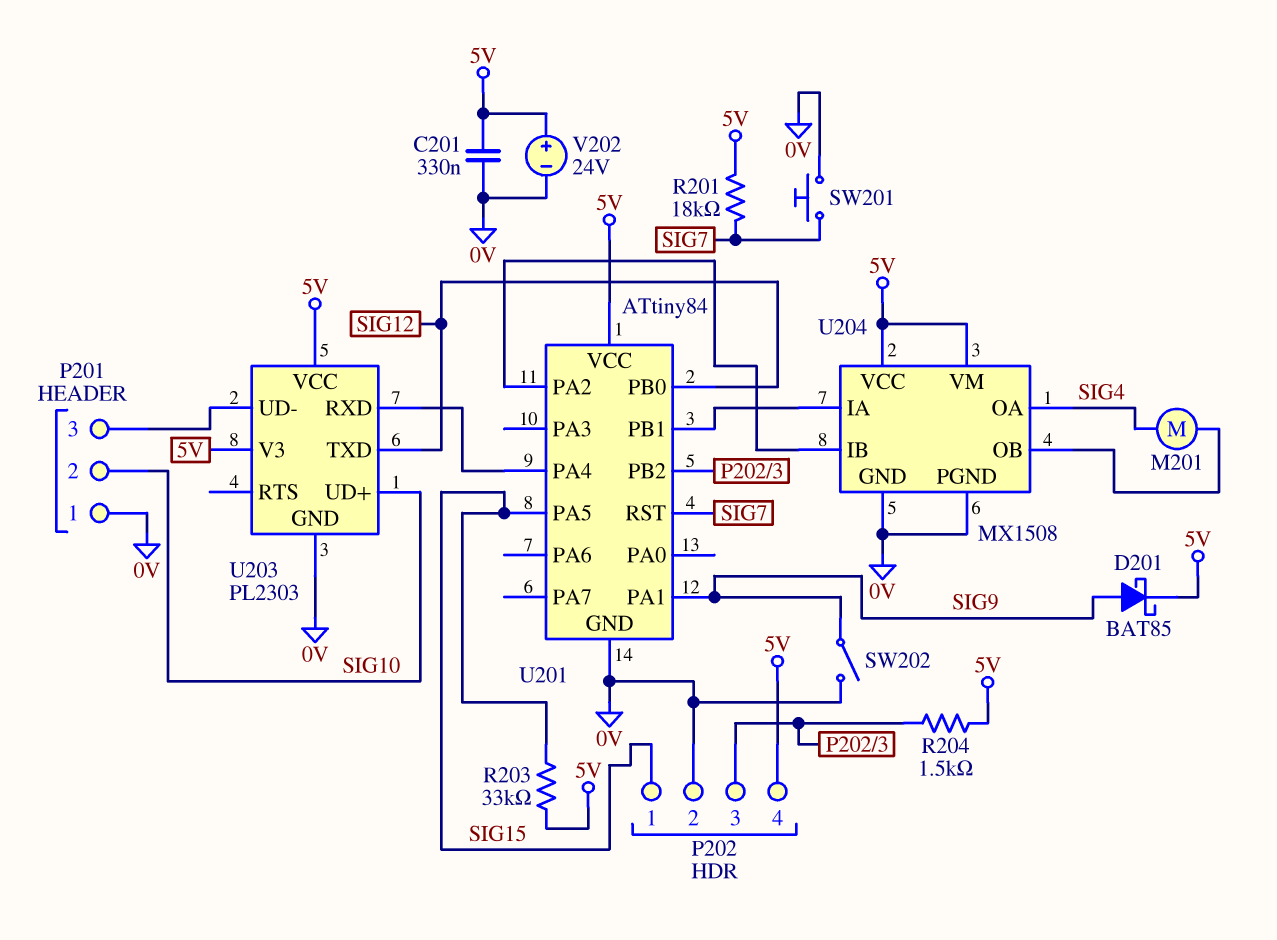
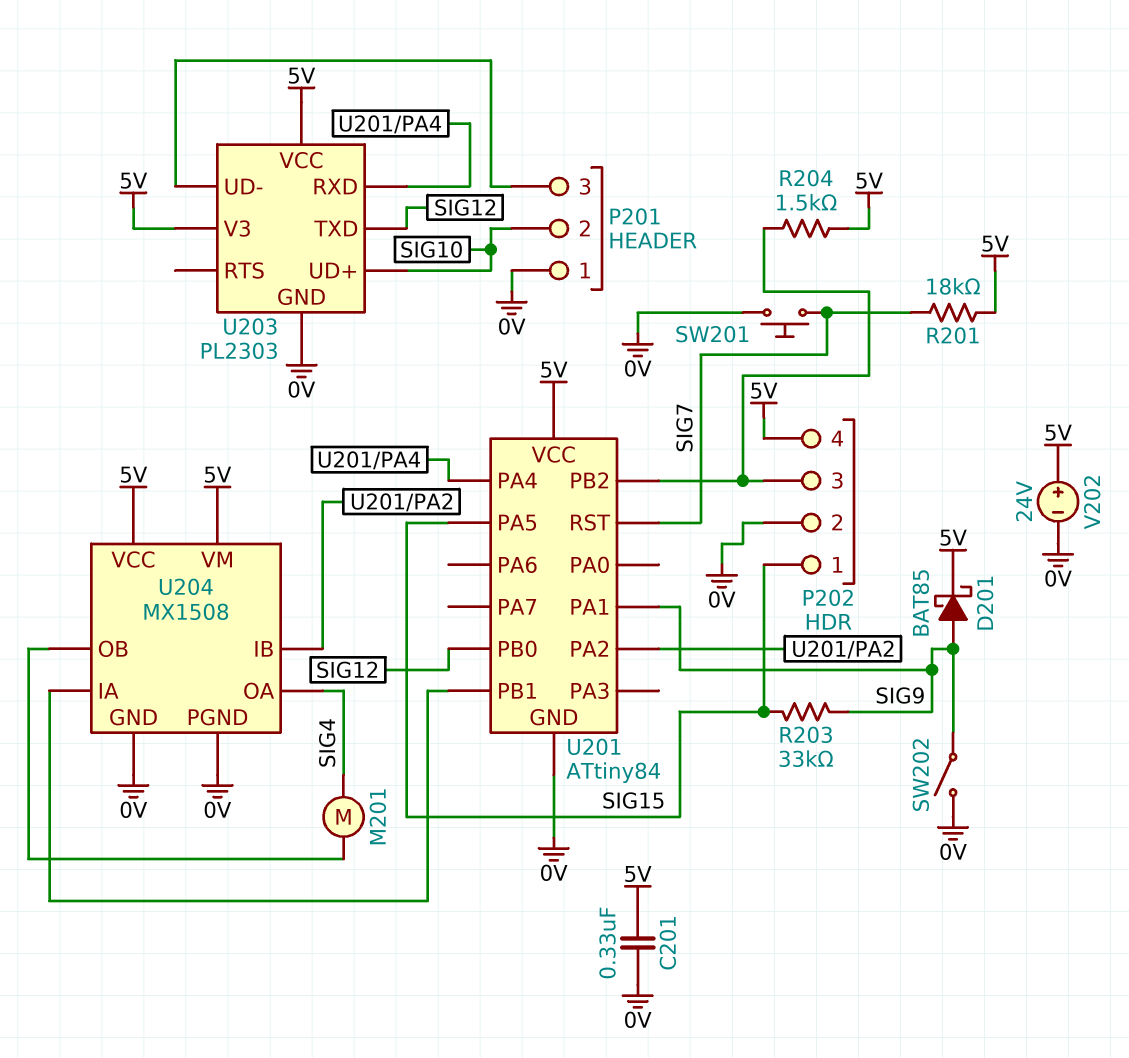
R203: 33k (5V, SIG15) -> 33k (SIG9, SIG15)

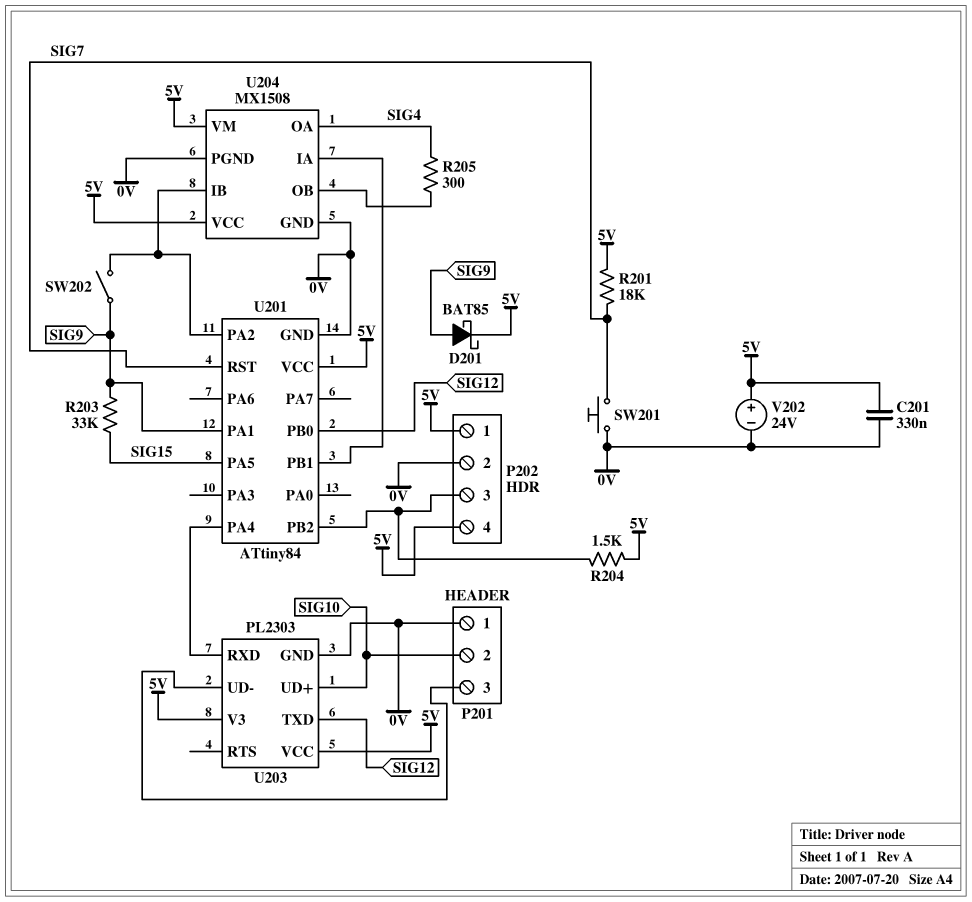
M201: motor (SIG4, U204/OB) -> none
P202 pin 1: SIG15 -> 5V
R205: none -> 300 (SIG4, U204/OB)
SW202: switch (0V, SIG9) -> switch (SIG9, U201/PA2)

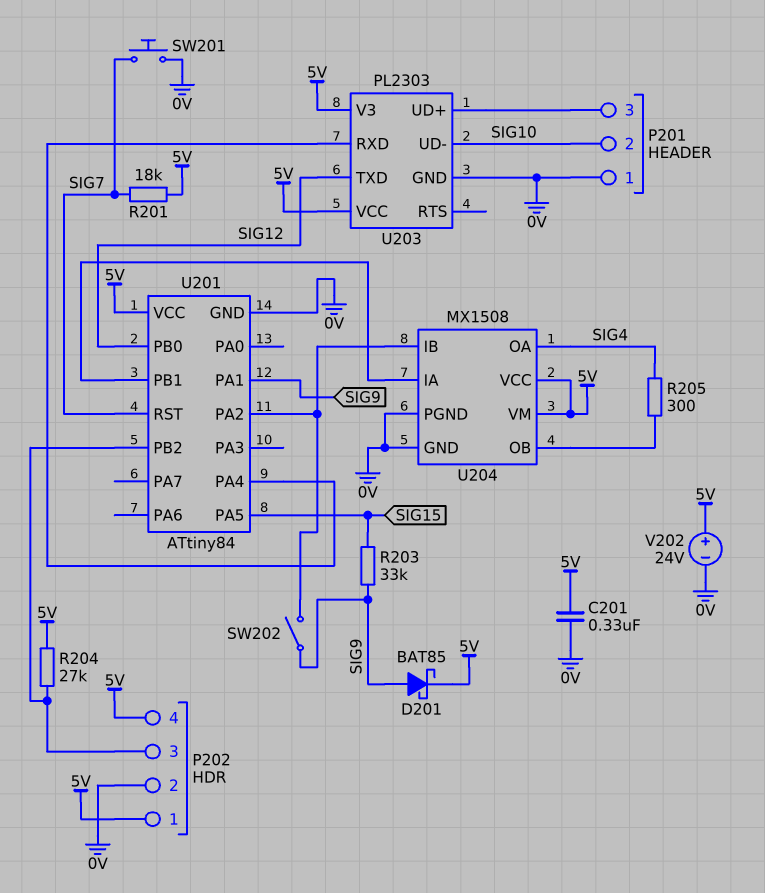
R204: 1.5k (5V, P202/3) -> 27k (5V, P202/3)
U203 pin UD+: SIG10 -> P201/3
U203 pin UD-: P201/3 -> SIG10

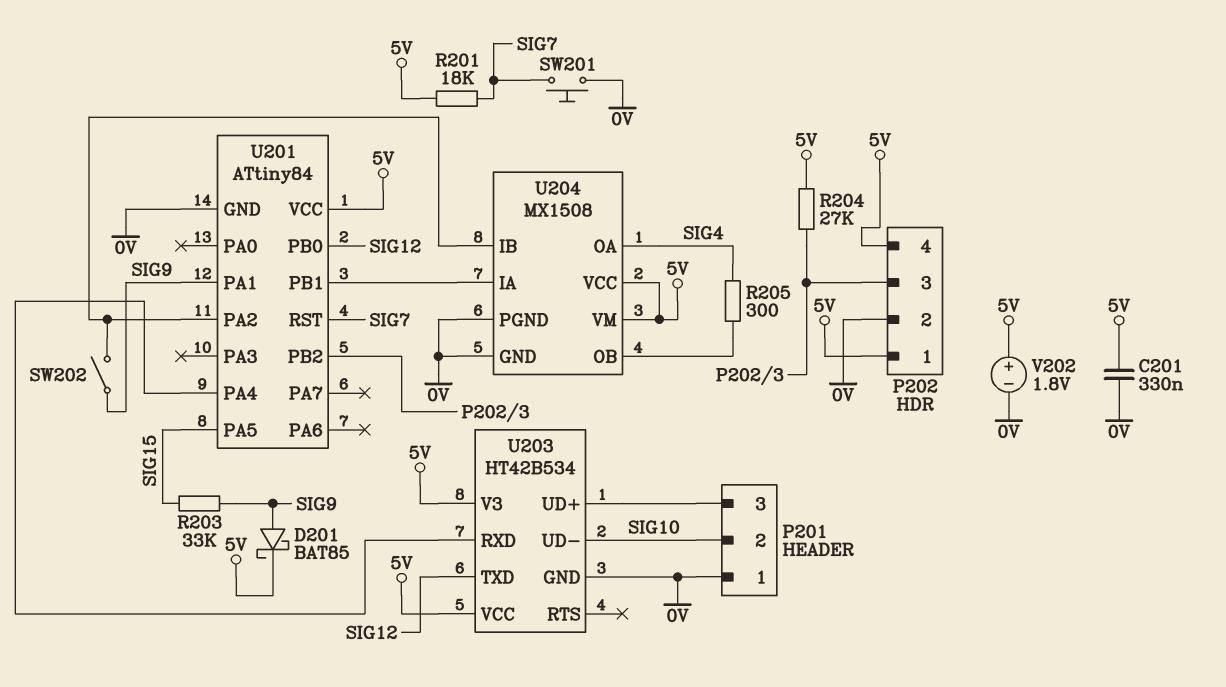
U203: PL2303 -> HT42B534
V202: 24V (plus 5V, minus 0V) -> 1.8V (plus 5V, minus 0V)

